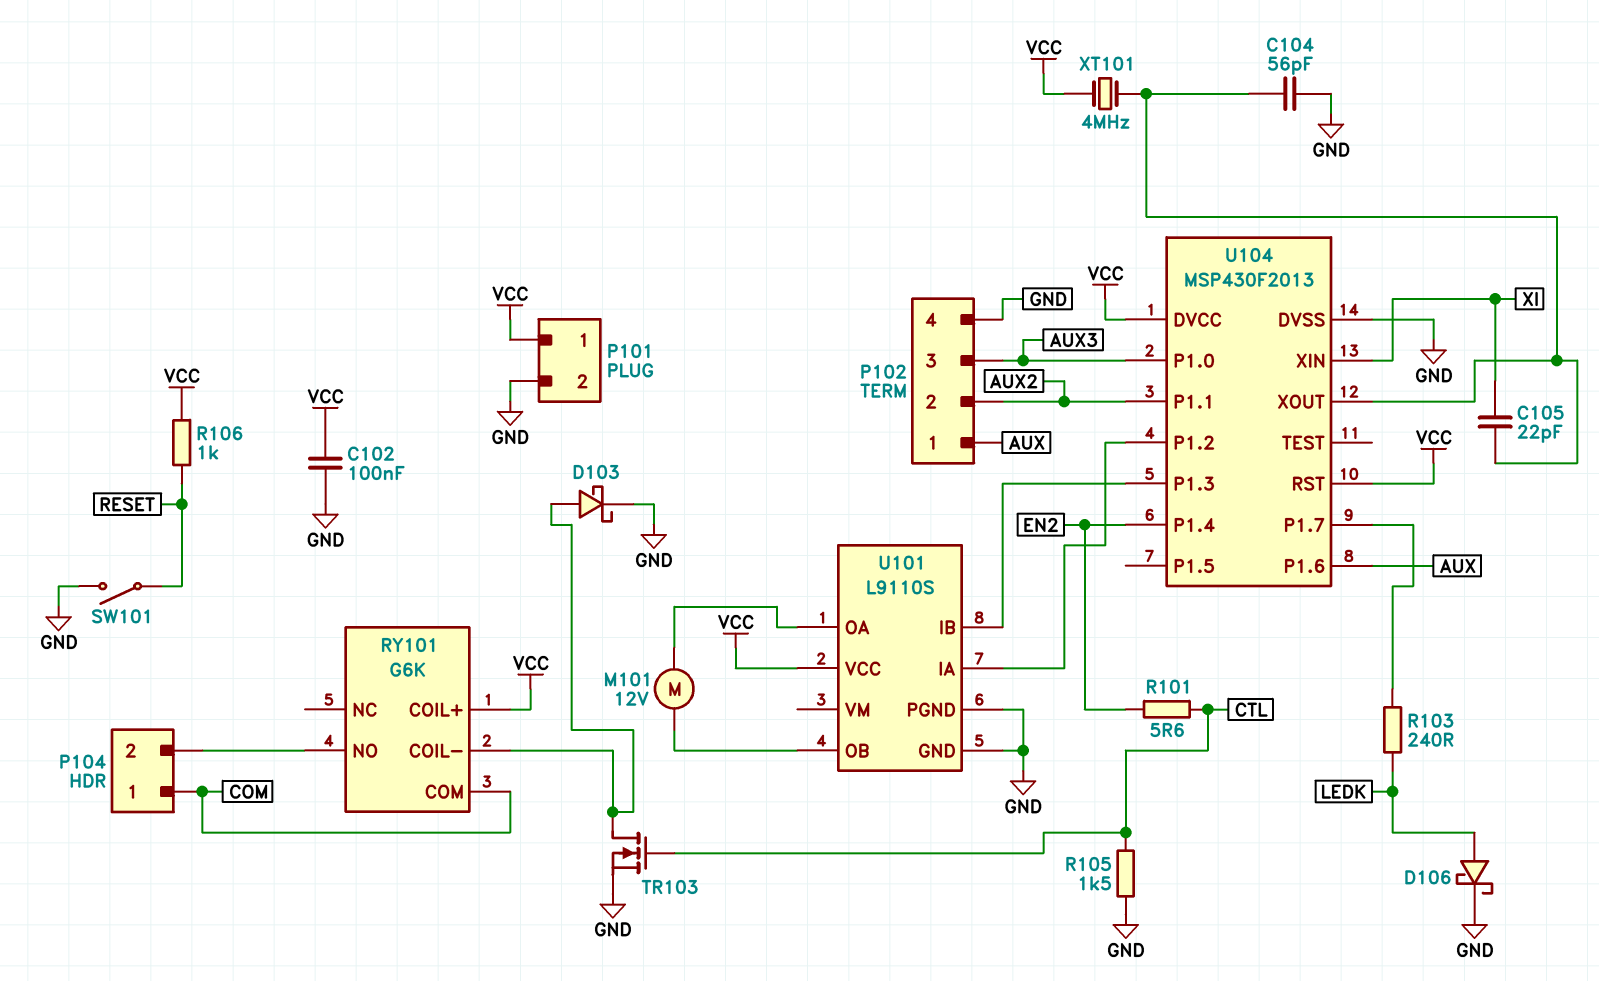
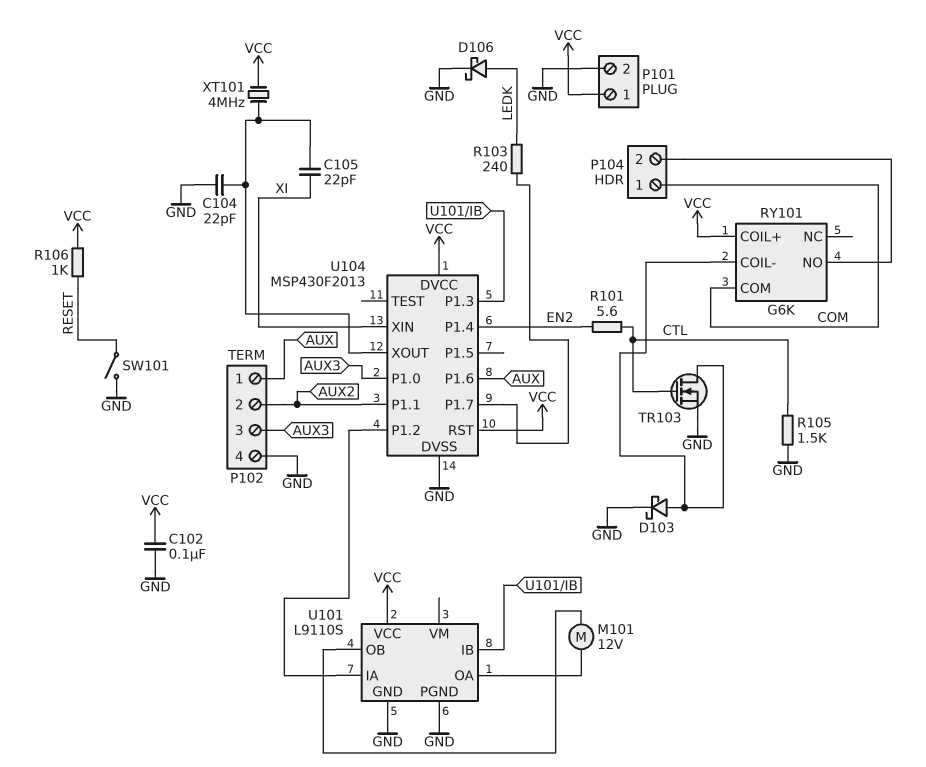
C104: 56pF (GND, U104/XOUT) -> 22pF (GND, U104/XOUT)

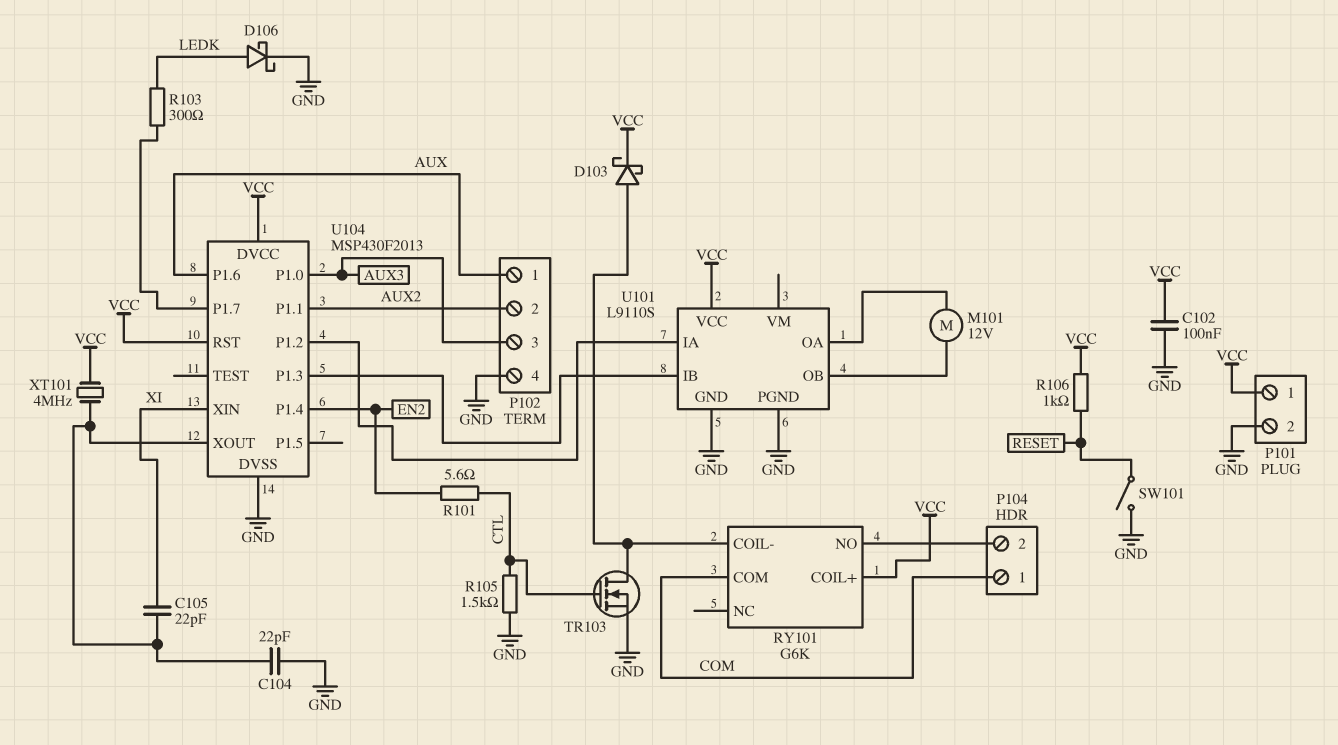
D103: schottky (A RY101/COIL-, K GND) -> schottky (A RY101/COIL-, K VCC)
R103: 240 (LEDK, U104/P1.7) -> 300 (LEDK, U104/P1.7)

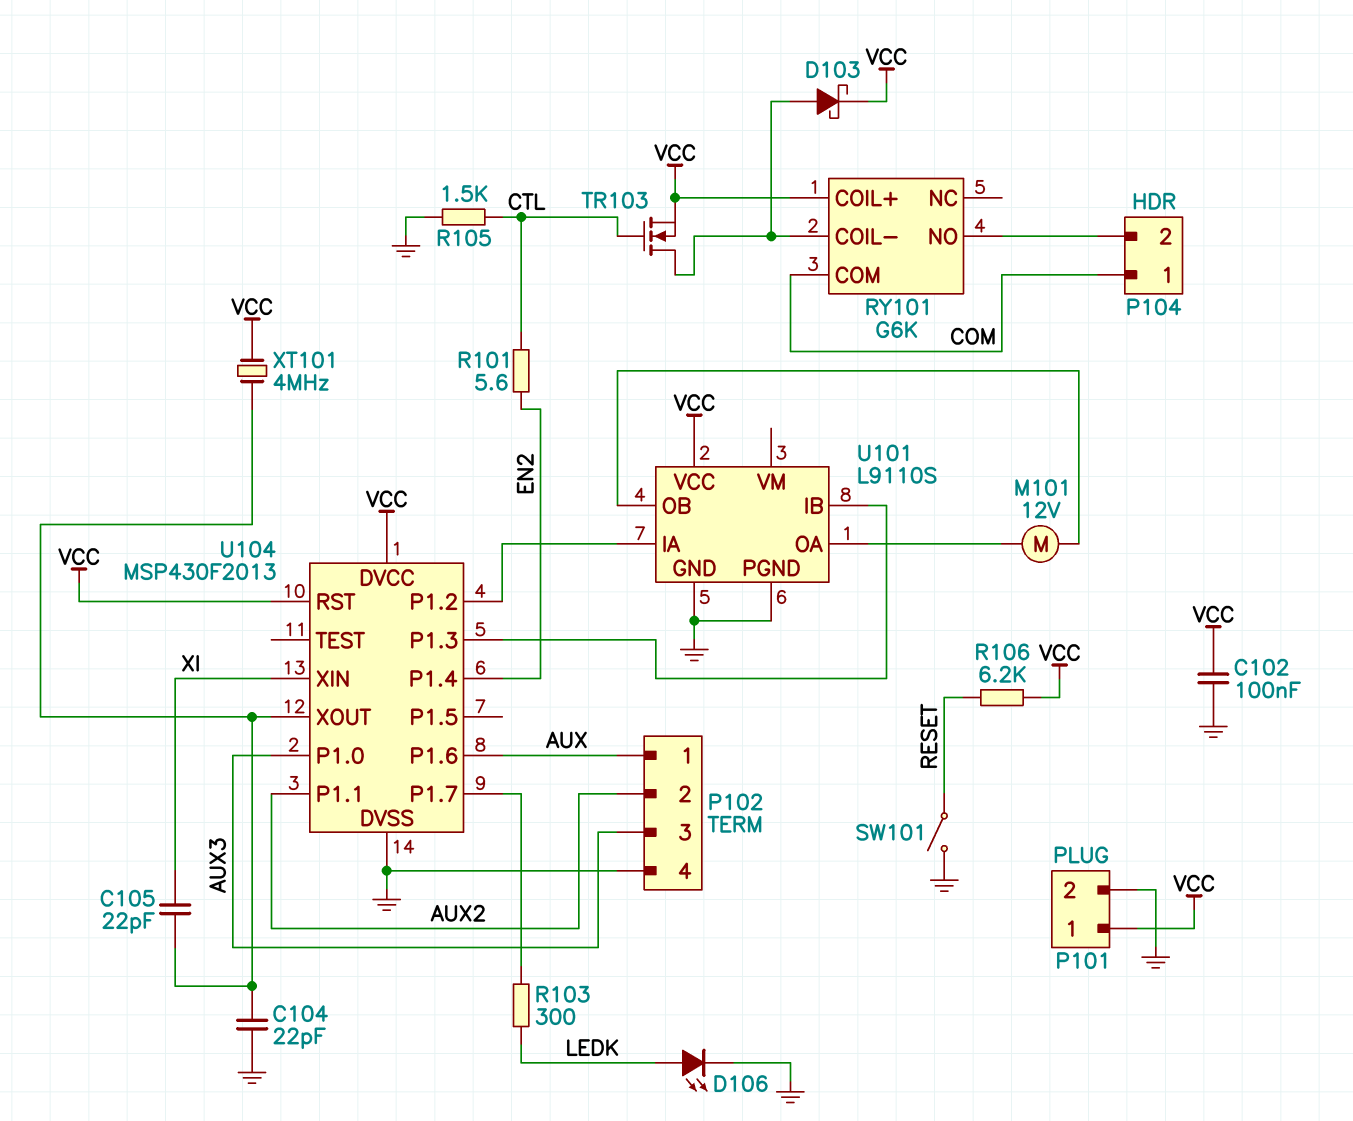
D106: schottky (A LEDK, K GND) -> LED (A LEDK, K GND)
R106: 1k (RESET, VCC) -> 6.2k (RESET, VCC)
TR103: NMOS (G CTL, D RY101/COIL-, S GND) -> NMOS (G CTL, D RY101/COIL-, S VCC)

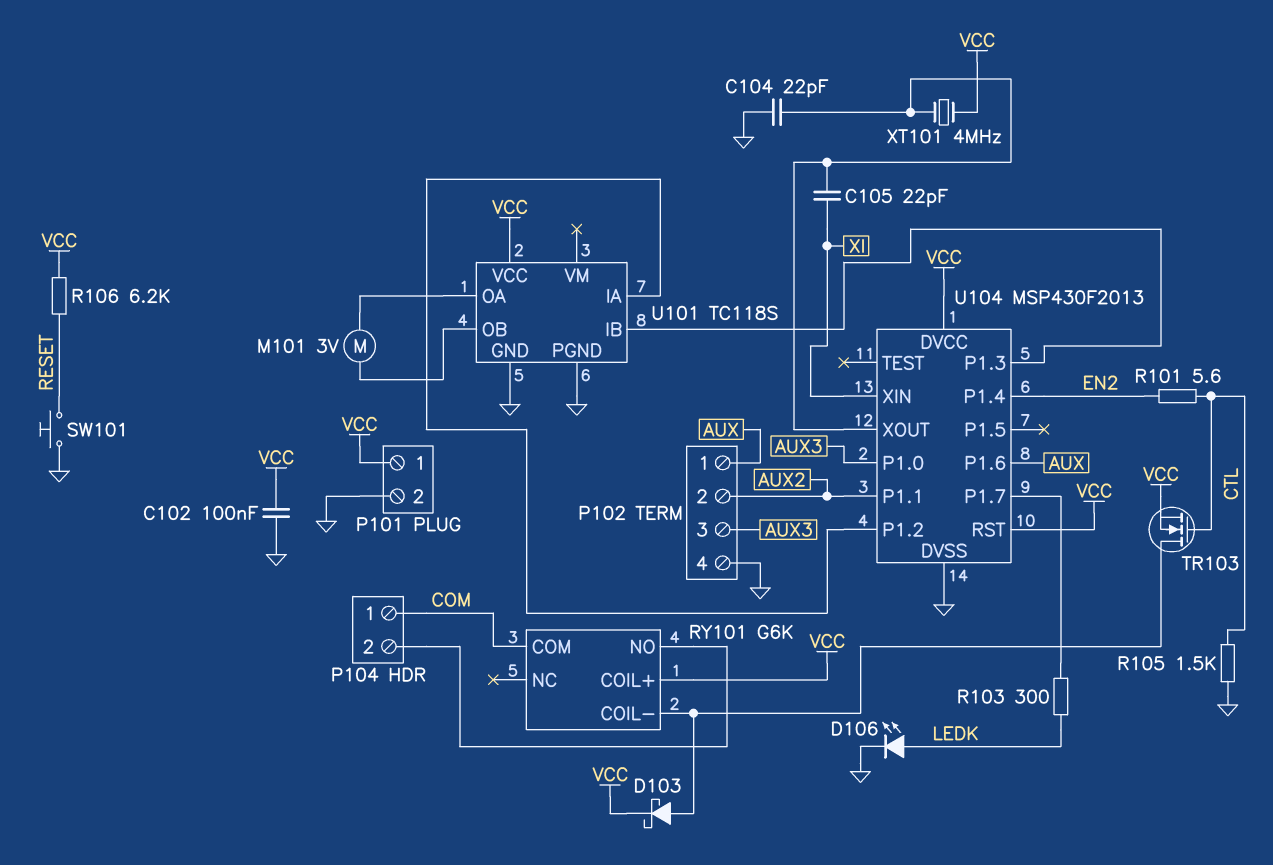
M101: motor 12V (U101/OA, U101/OB) -> motor 3V (U101/OA, U101/OB)
SW101: switch (GND, RESET) -> button (GND, RESET)
U101: L9110S -> TC118S

